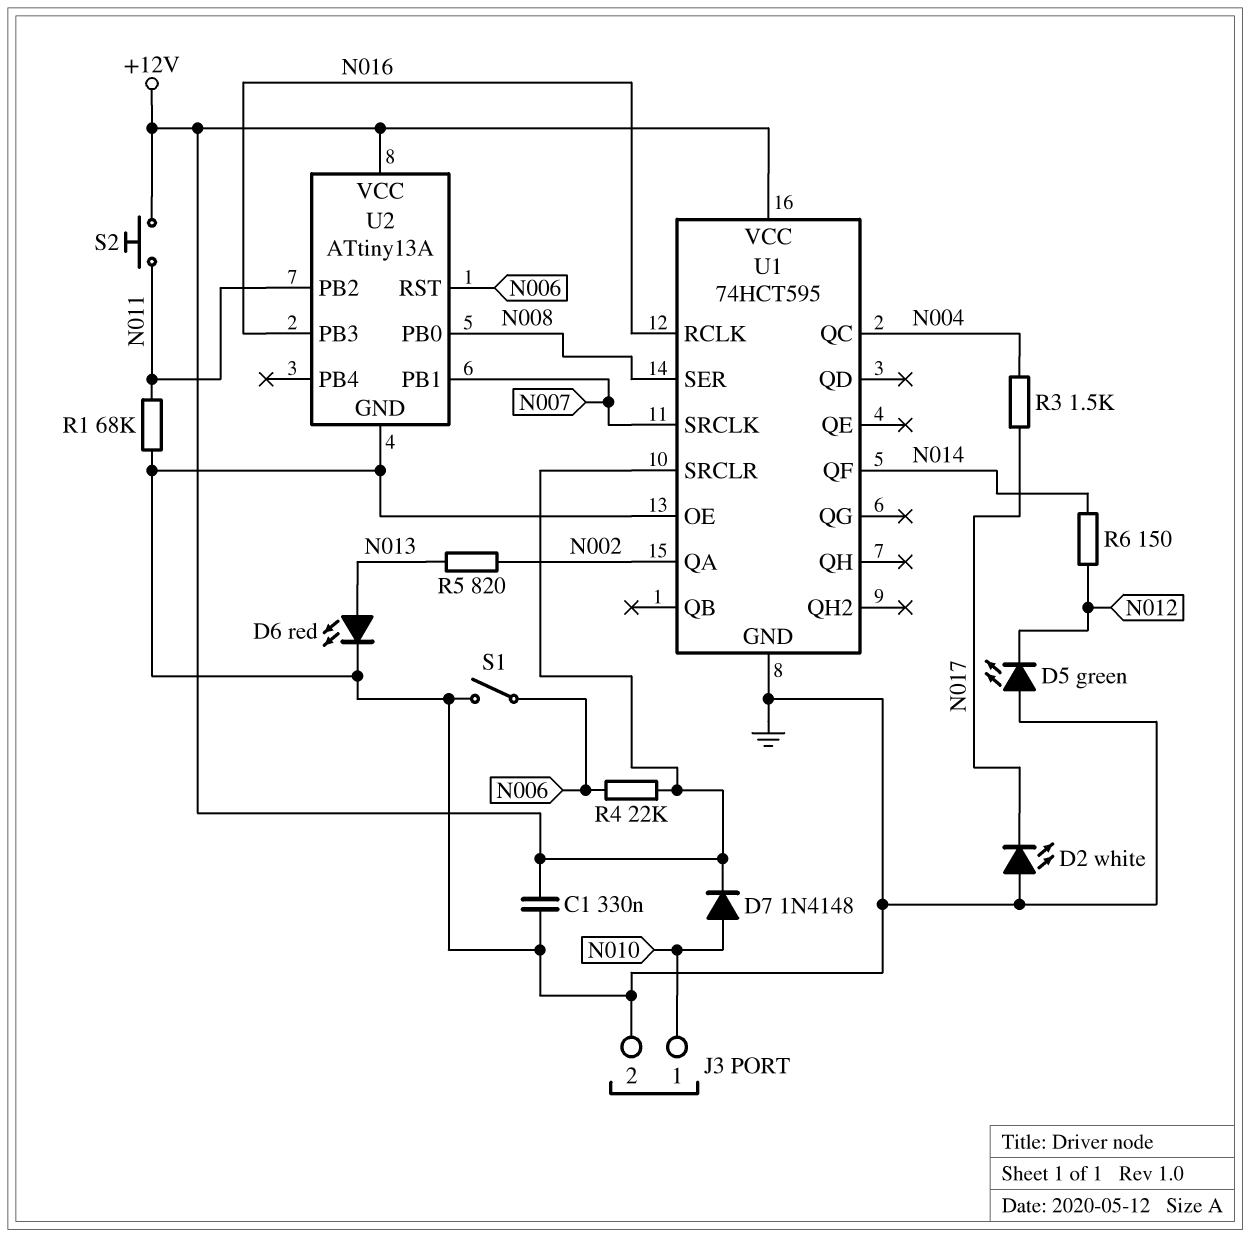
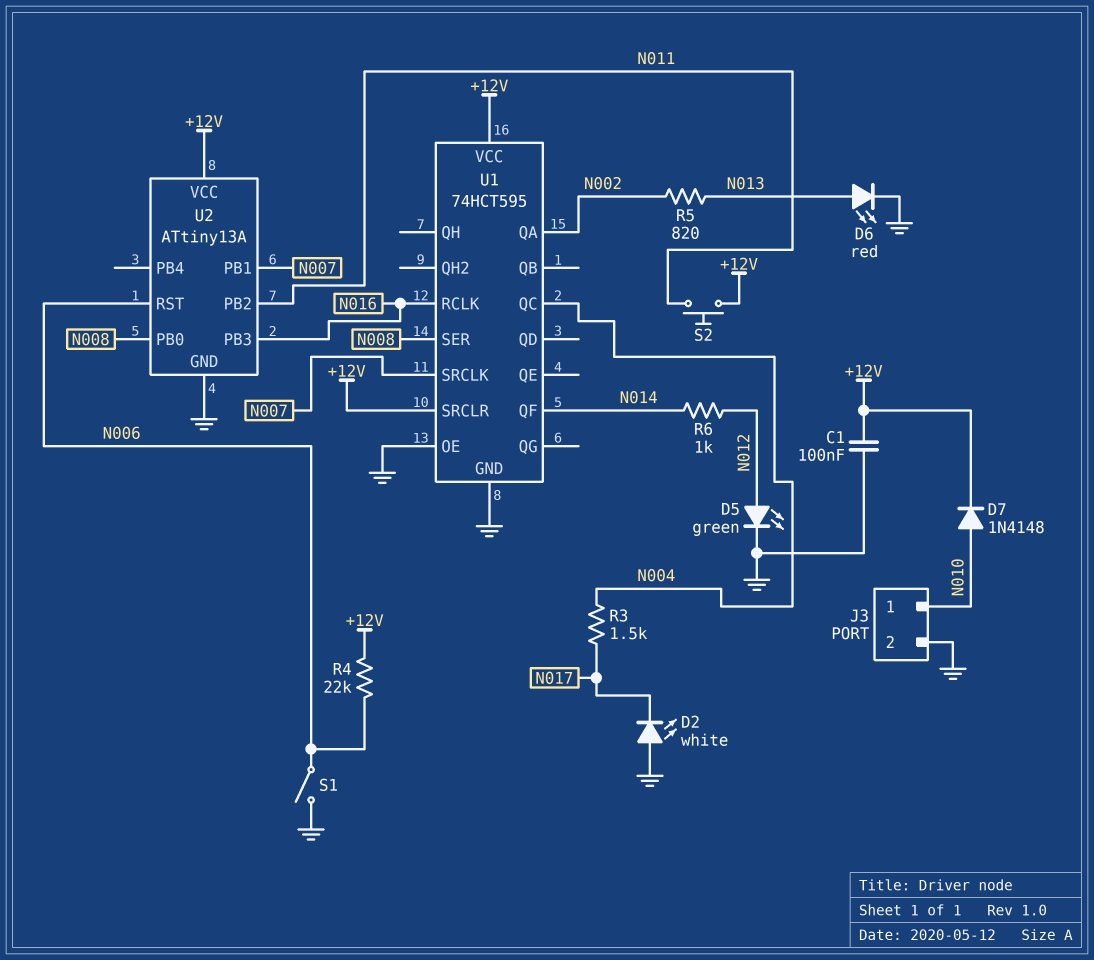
C1: 330nF (+12V, GND) -> 100nF (+12V, GND)
D5: LED green (A GND, K N012) -> LED green (A N012, K GND)
R1: 68k (GND, N011) -> none
R6: 150 (N012, N014) -> 1k (N012, N014)

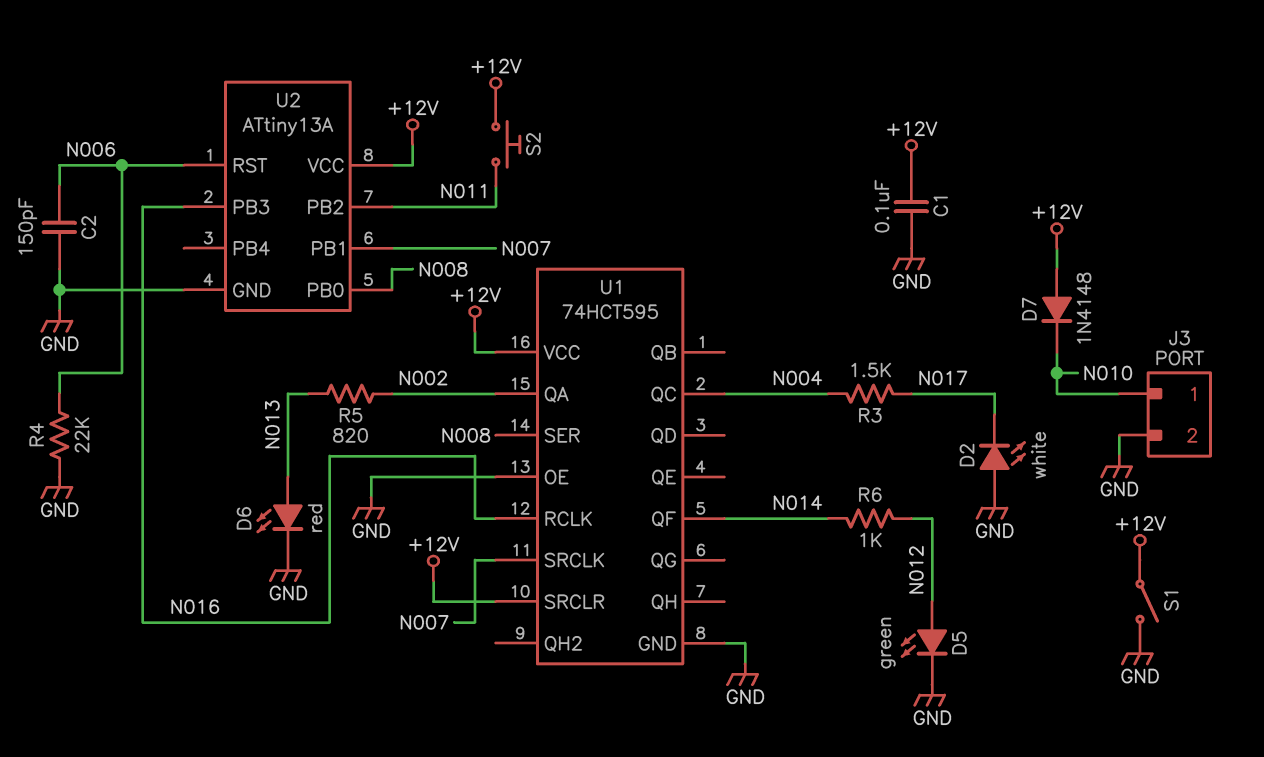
C2: none -> 150pF (GND, N006)
D7: diode 1N4148 (A N010, K +12V) -> diode 1N4148 (A +12V, K N010)
R4: 22k (+12V, N006) -> 22k (GND, N006)
S1: switch (GND, N006) -> switch (+12V, GND)

